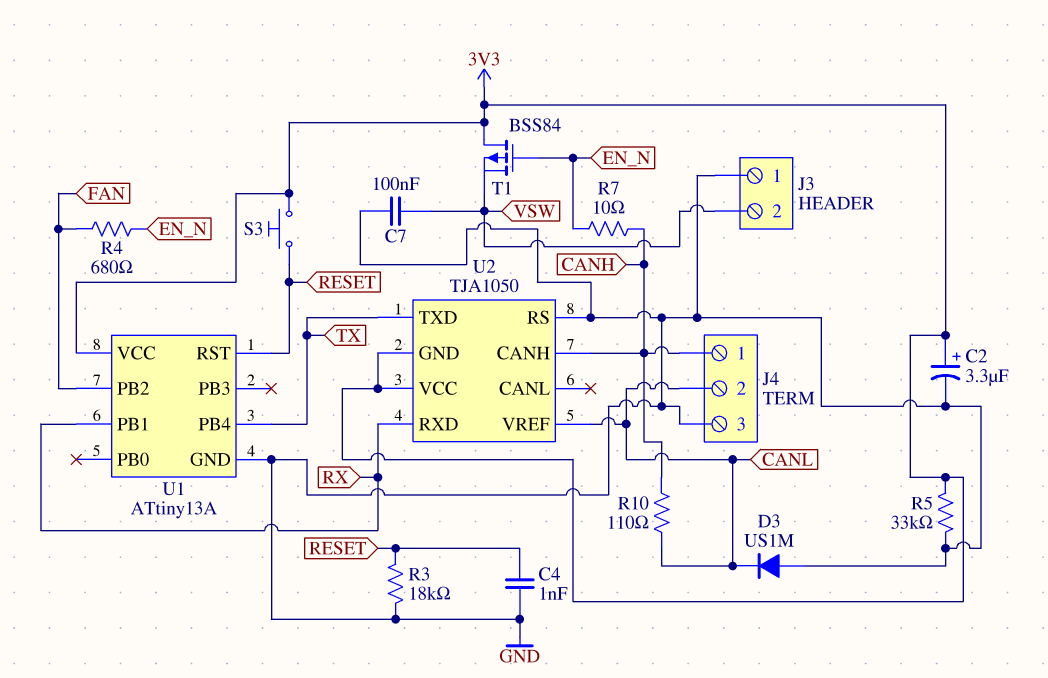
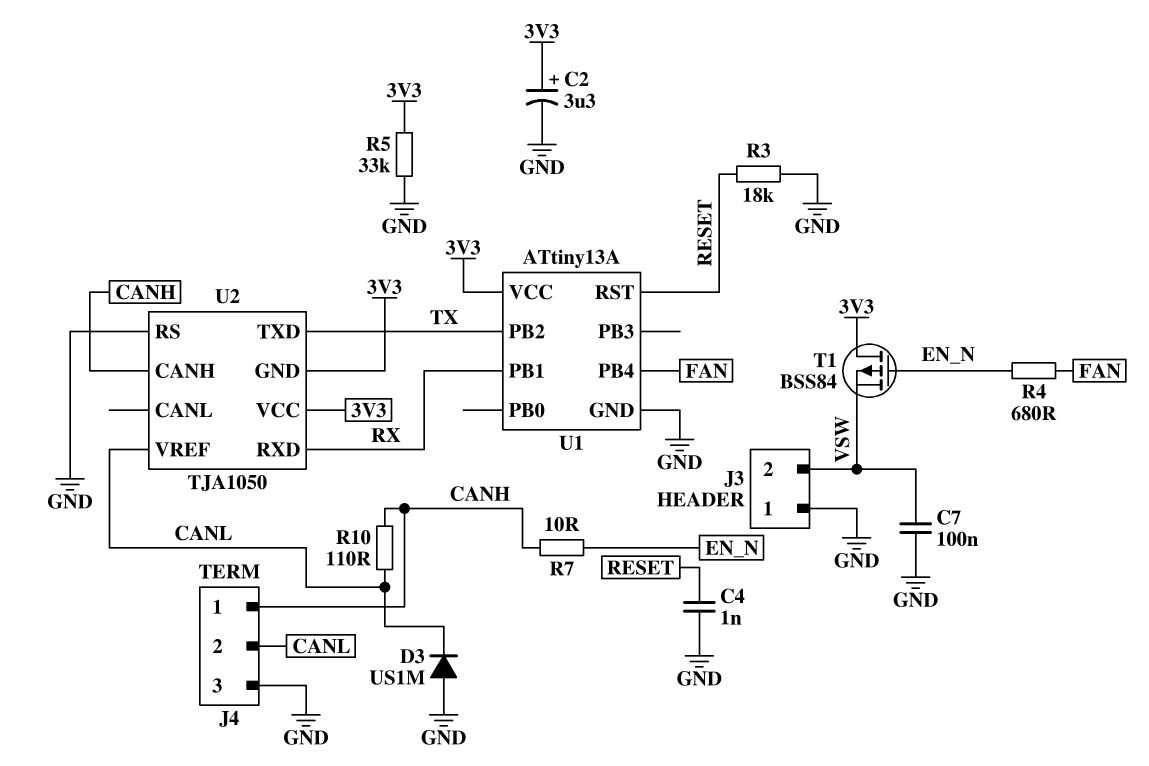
S3: button (3V3, RESET) -> none
U1 pin PB2: FAN -> TX
U1 pin PB4: TX -> FAN

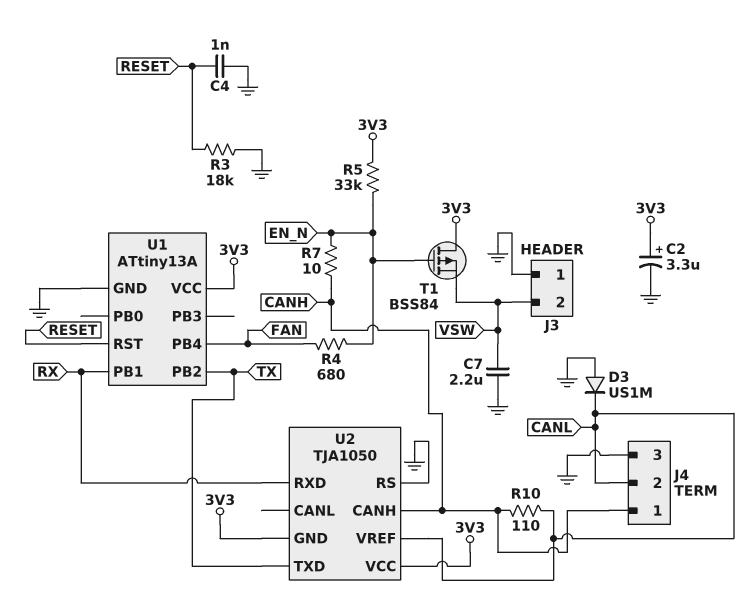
C7: 100nF (GND, VSW) -> 2.2uF (GND, VSW)
R5: 33k (3V3, GND) -> 33k (3V3, EN_N)

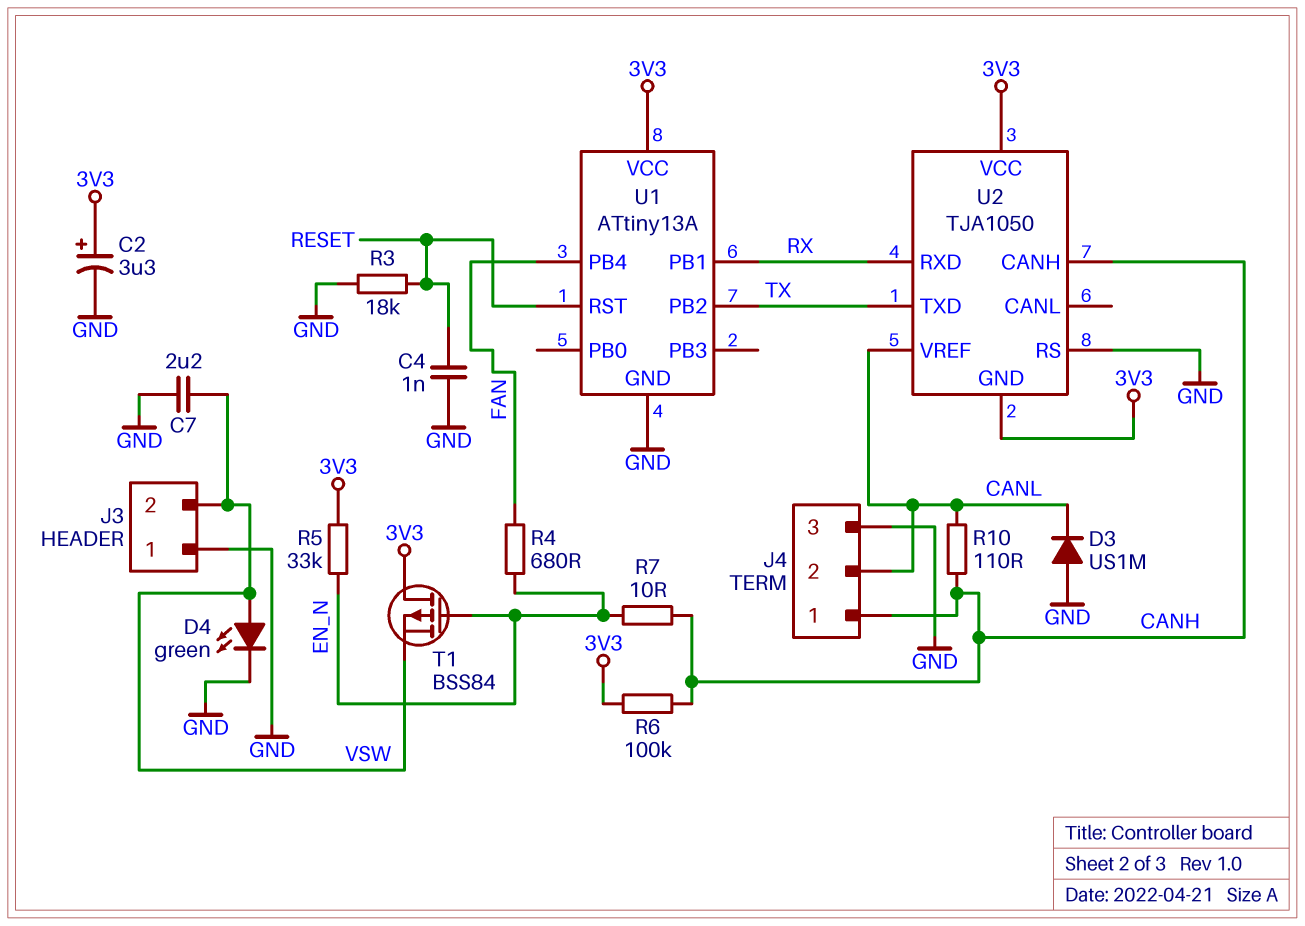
D4: none -> LED green (A VSW, K GND)
R6: none -> 100k (3V3, CANH)

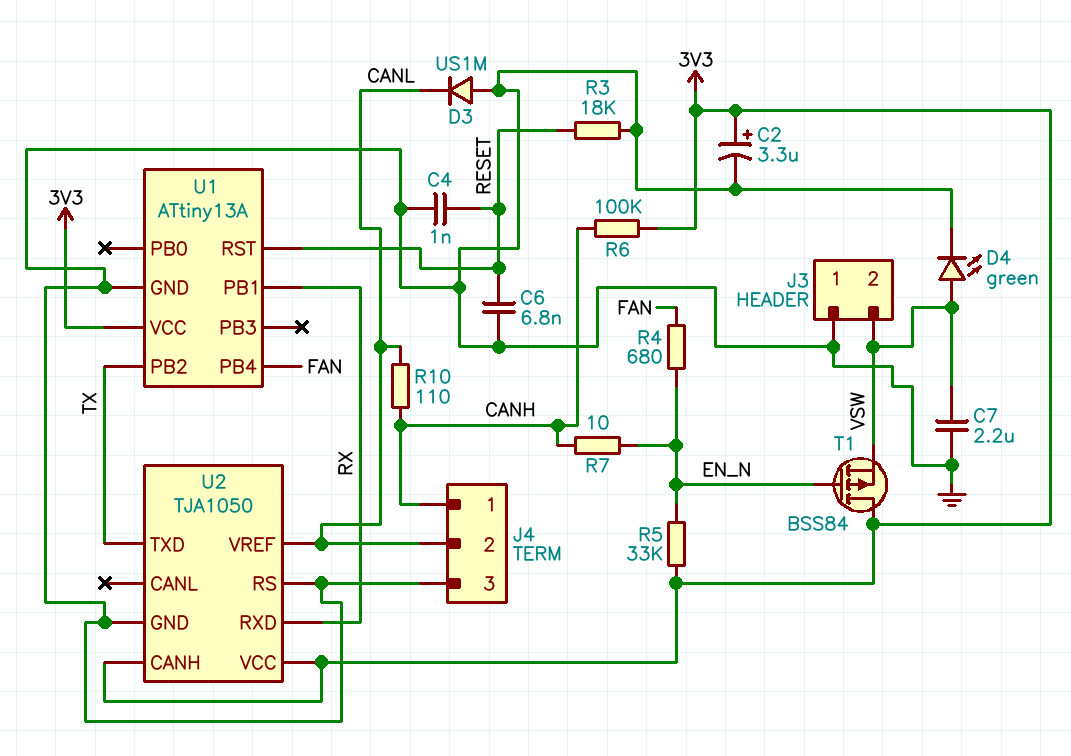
C6: none -> 6.8nF (GND, RESET)
U2 pin CANH: CANH -> 3V3
U2 pin GND: 3V3 -> GND

